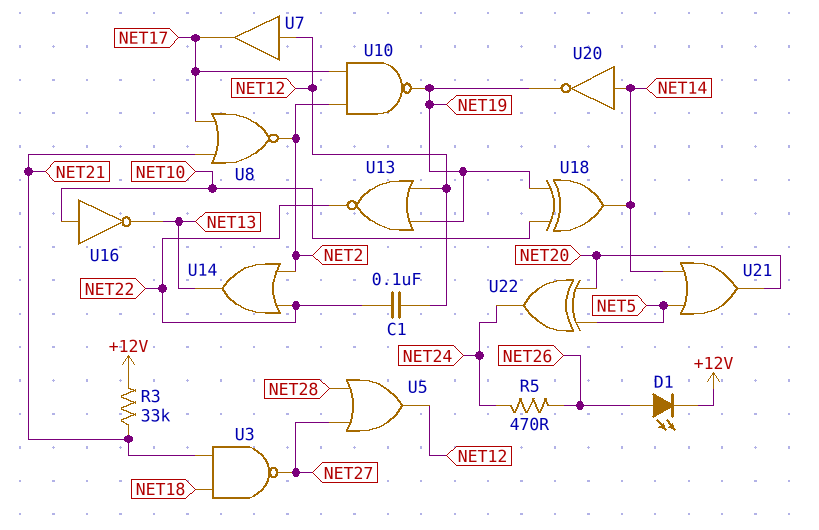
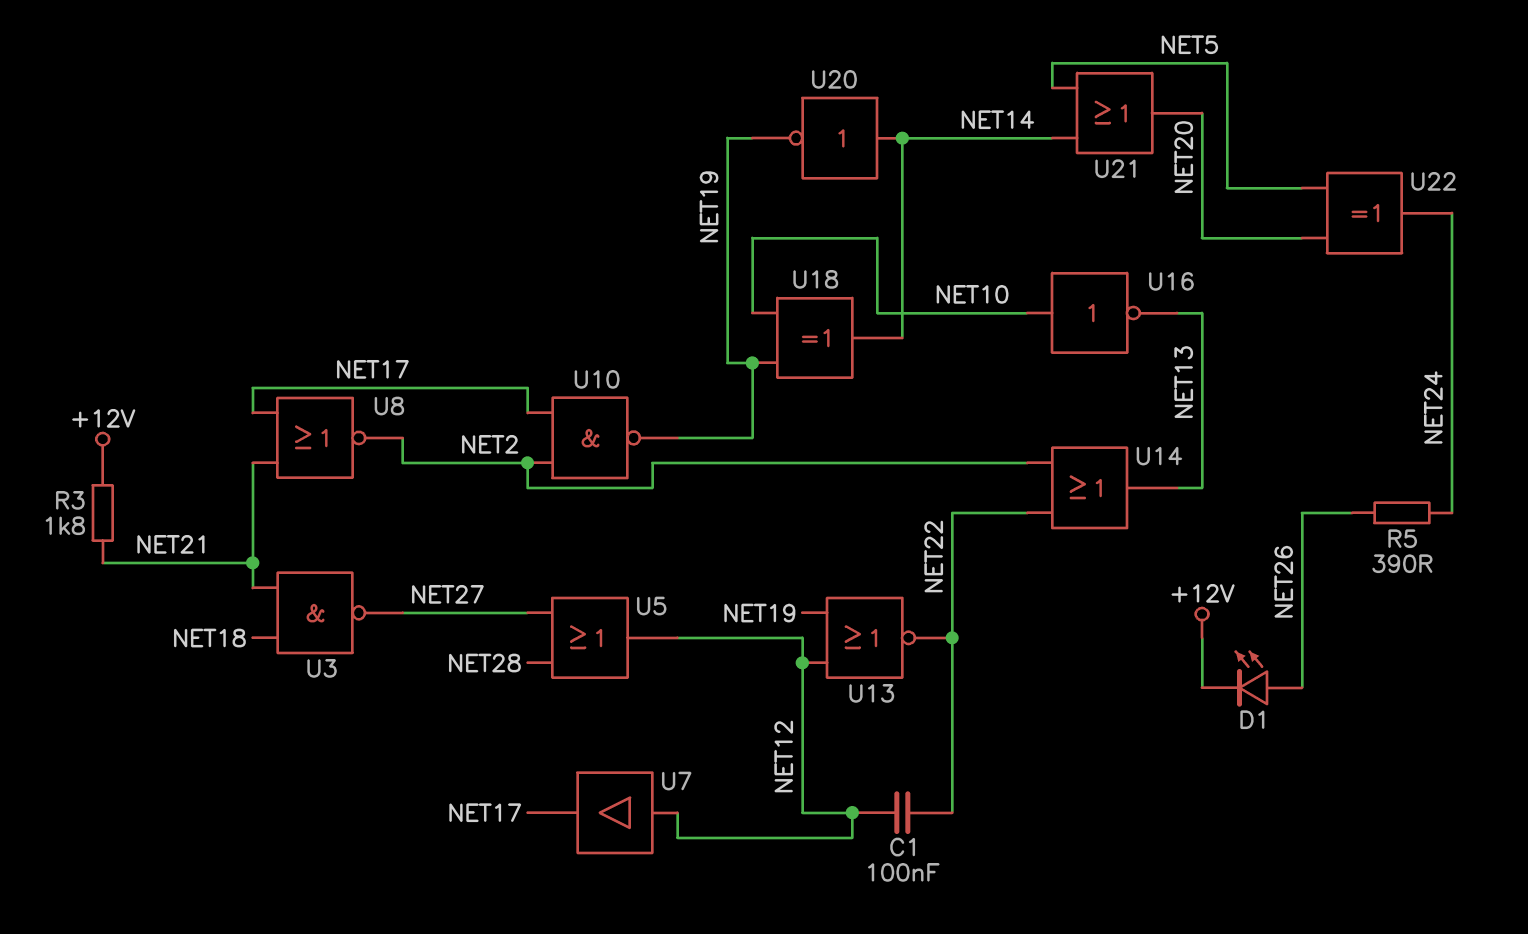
R3: 33k (+12V, NET21) -> 1.8k (+12V, NET21)
R5: 470 (NET24, NET26) -> 390 (NET24, NET26)

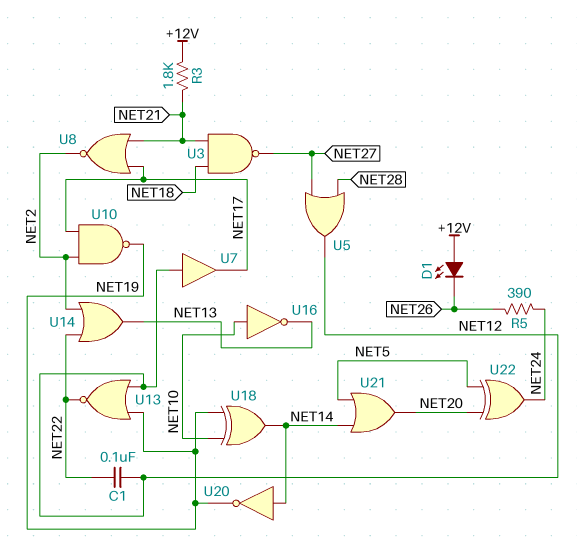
D1: LED (A NET26, K +12V) -> LED (A +12V, K NET26)

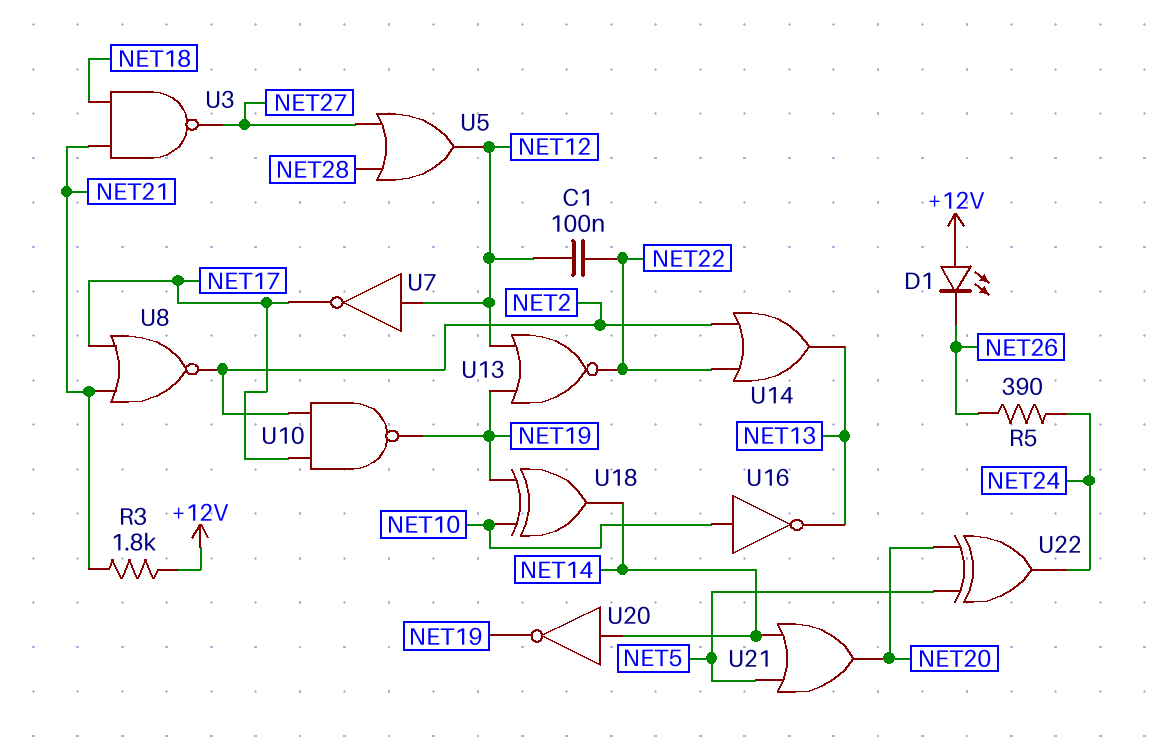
U7: buffer (in NET12, out NET17) -> NOT (in NET12, out NET17)

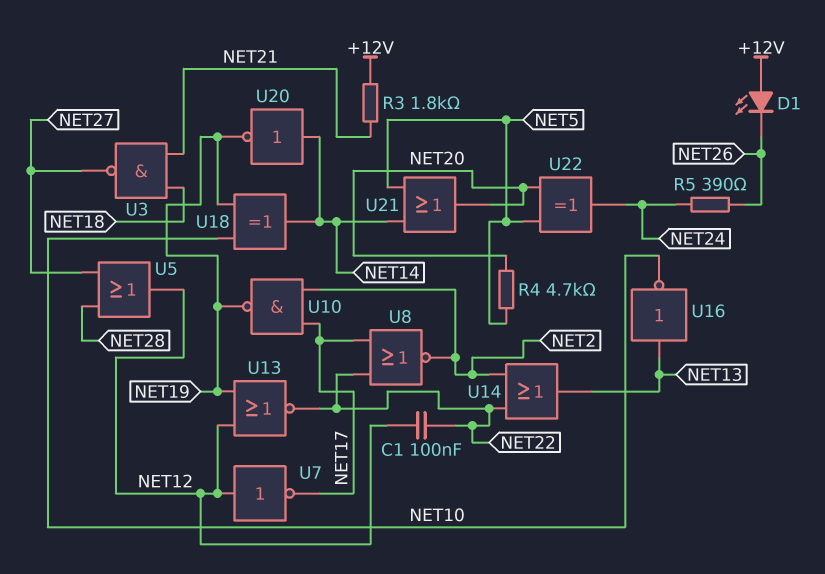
R4: none -> 4.7k (NET5, NET20)
U8: NOR (in NET17, in NET21, out NET2) -> NOR (in NET17, in NET22, out NET2)
U16: NOT (in NET10, out NET13) -> NOT (in NET13, out NET10)

